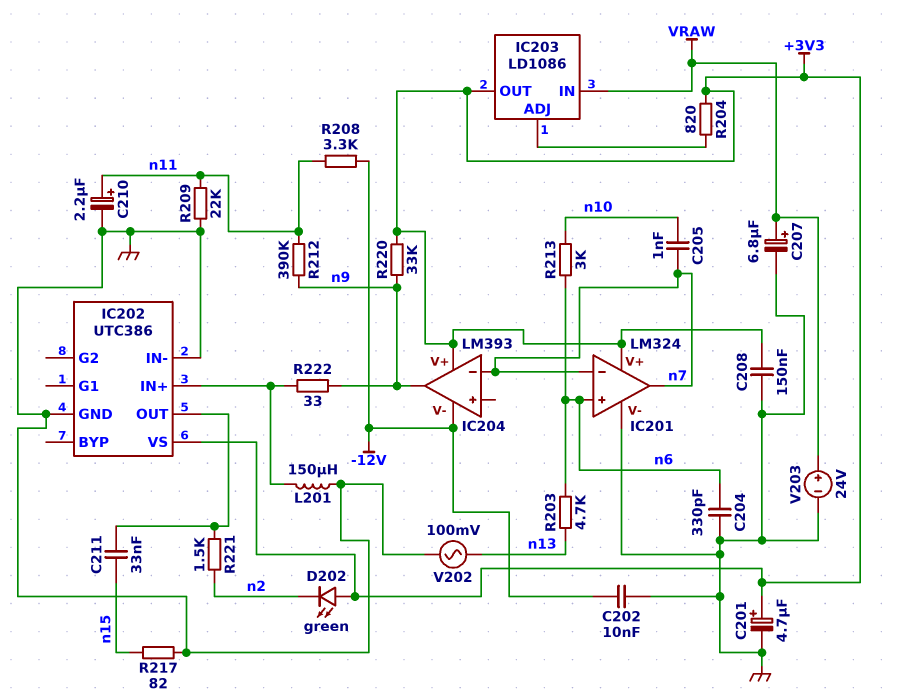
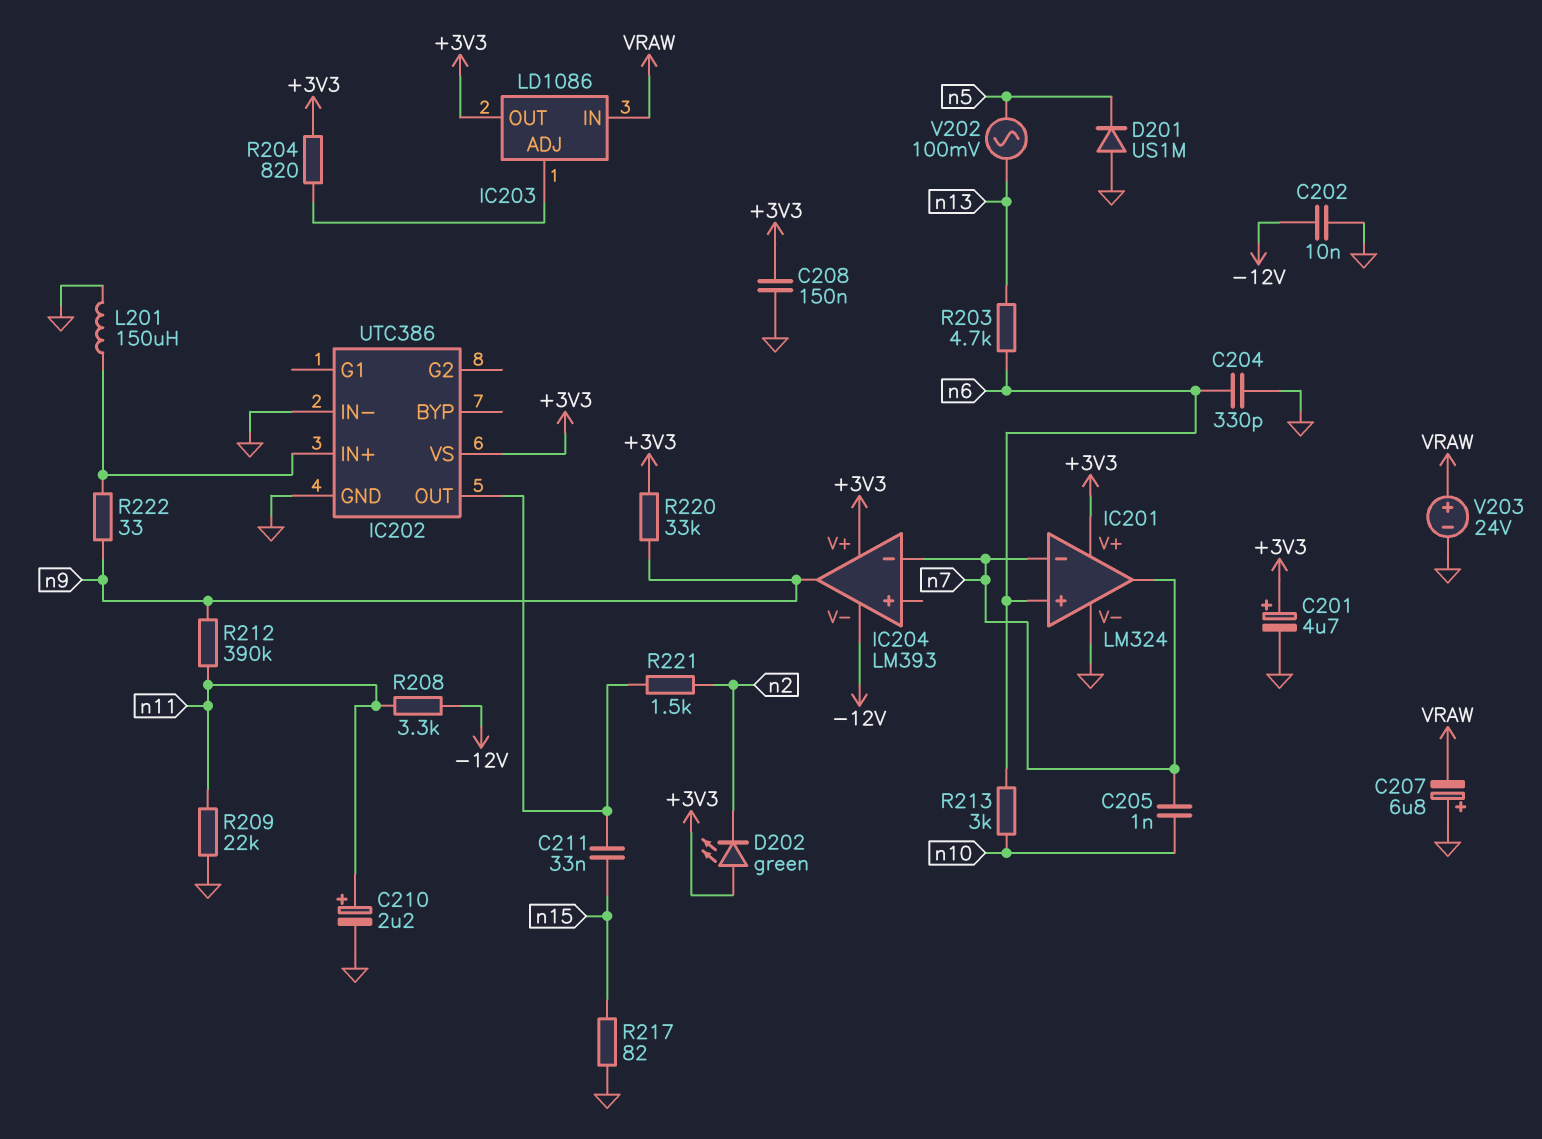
C207: 6.8uF (plus VRAW, minus GND) -> 6.8uF (plus GND, minus VRAW)
D201: none -> diode US1M (A GND, K n5)
V202: AC 100mV (GND, n13) -> AC 100mV (n5, n13)

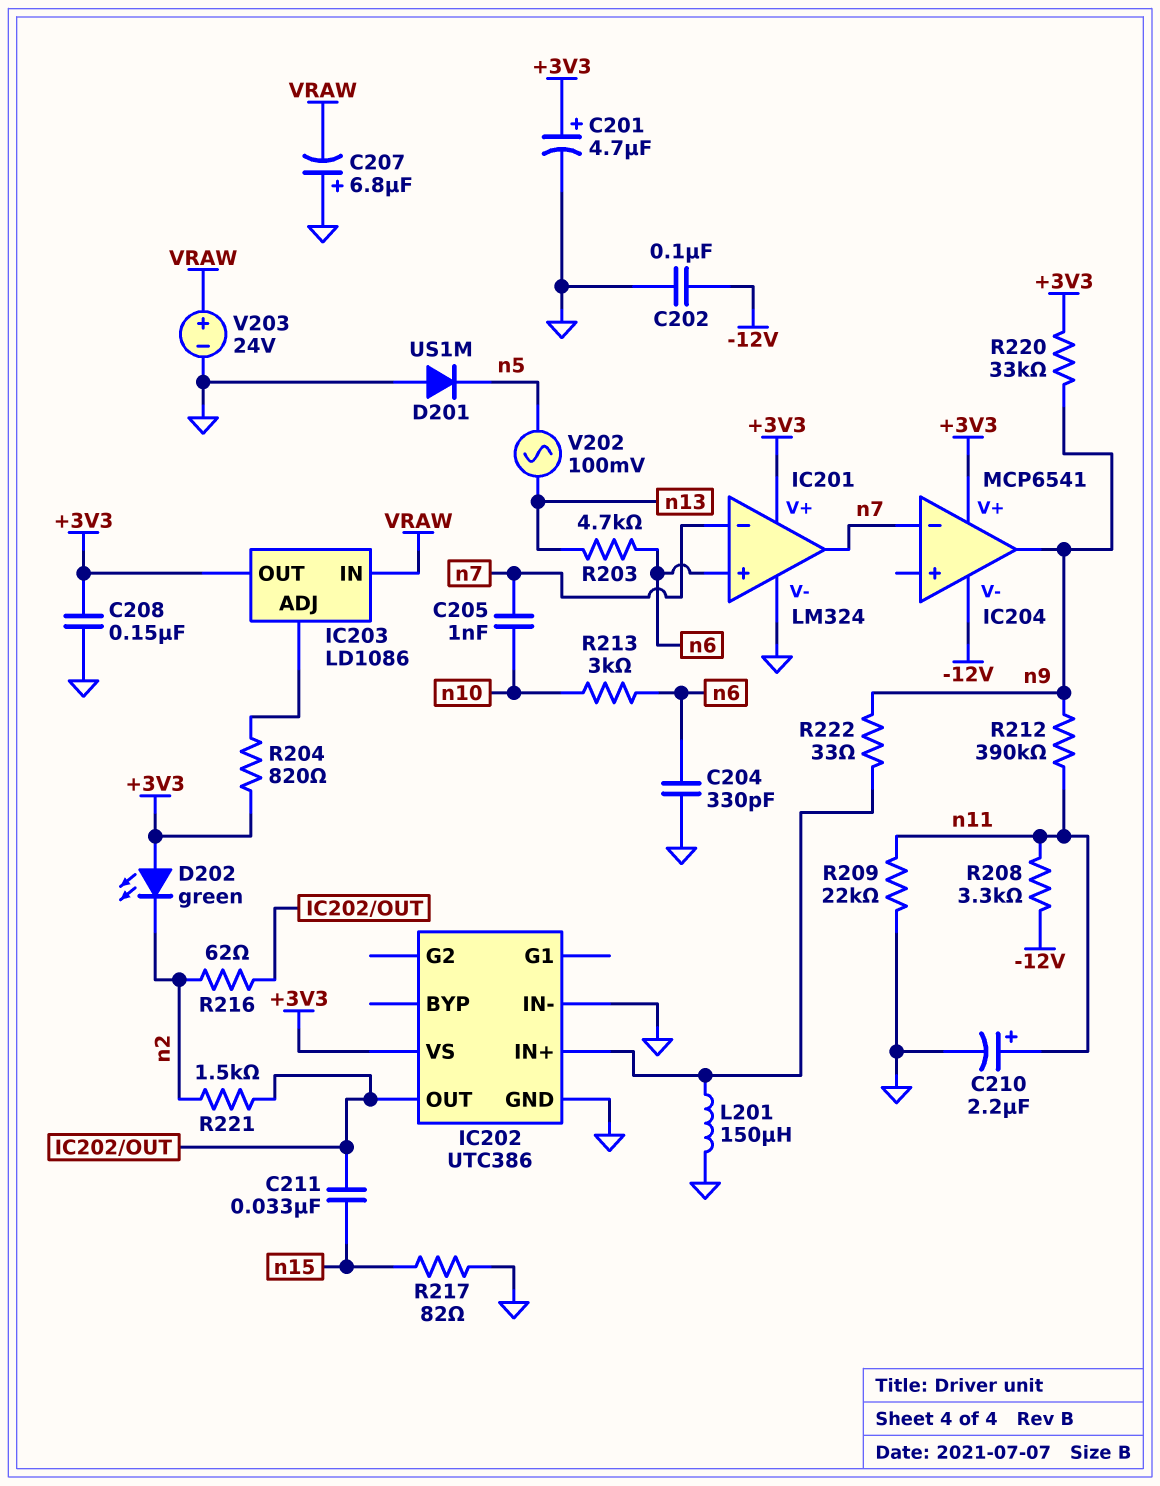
C202: 10nF (-12V, GND) -> 100nF (-12V, GND)
IC204: LM393 -> MCP6541
R216: none -> 62 (IC202/OUT, n2)

